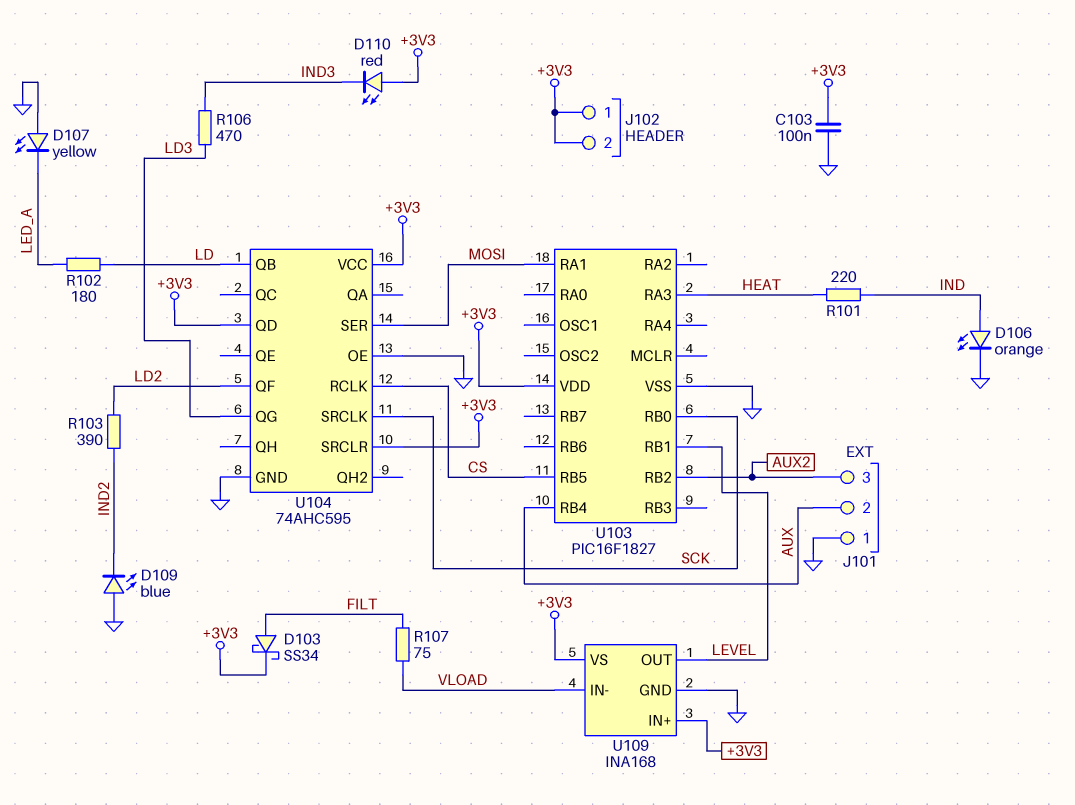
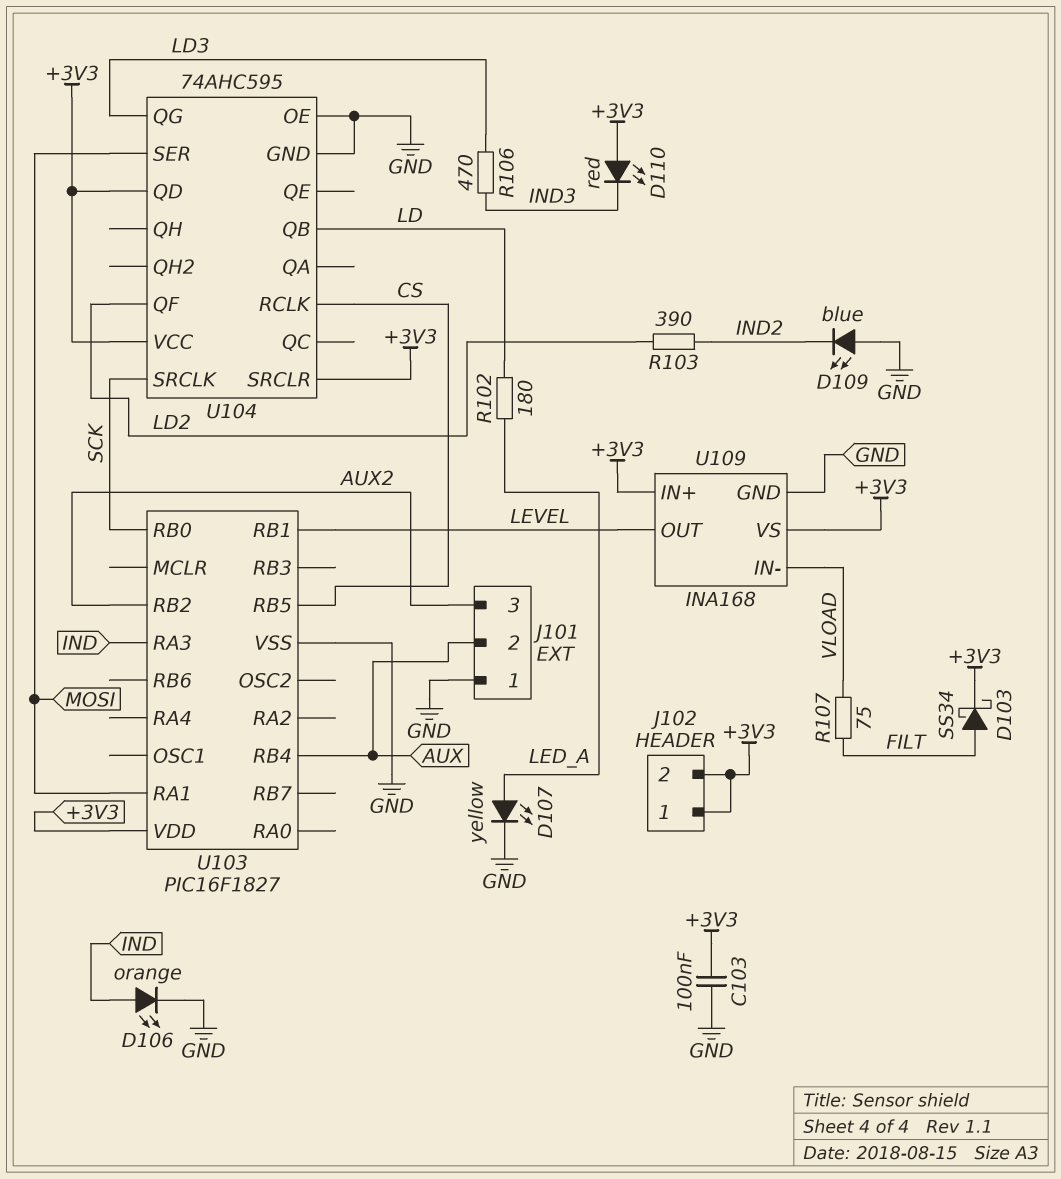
D107: LED yellow (A GND, K LED_A) -> LED yellow (A LED_A, K GND)
R101: 220 (HEAT, IND) -> none
U103 pin RA3: HEAT -> IND

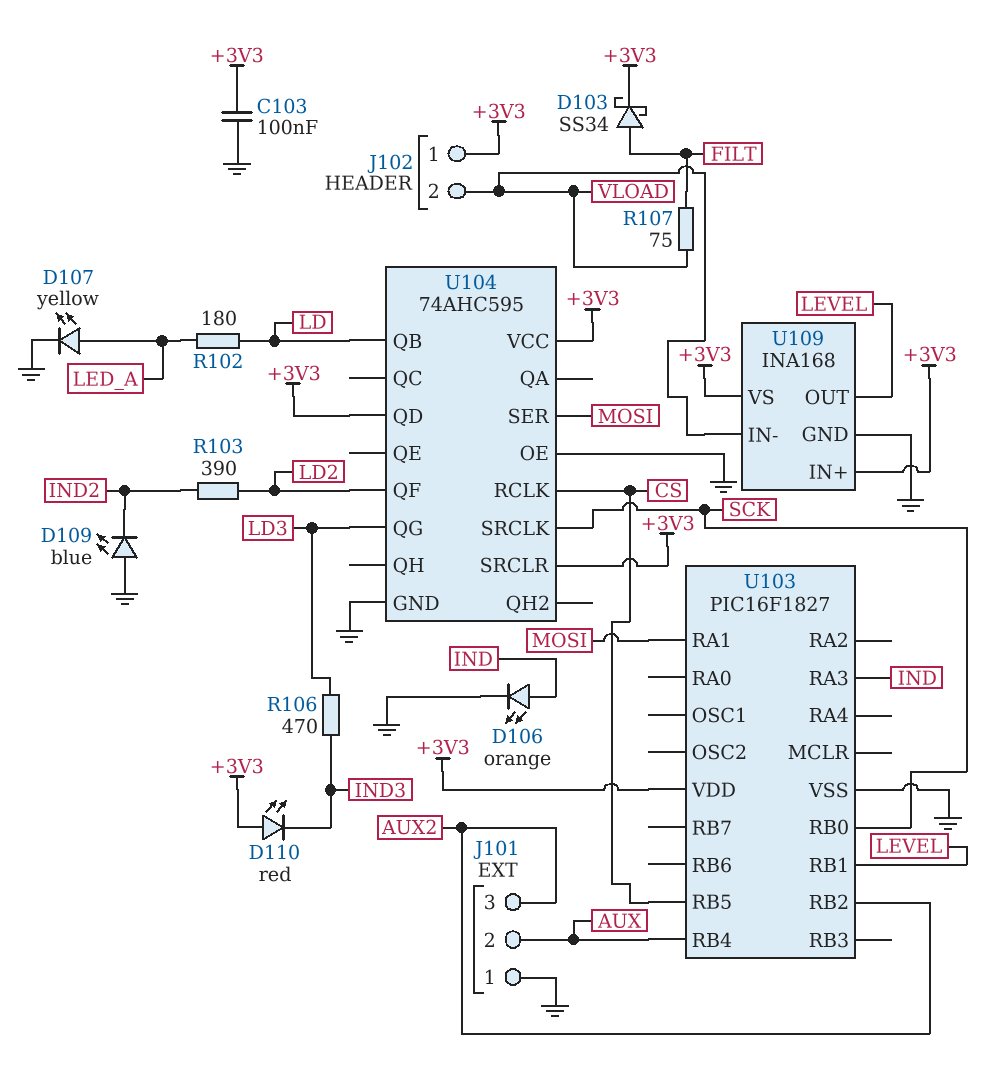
J102 pin 2: +3V3 -> VLOAD

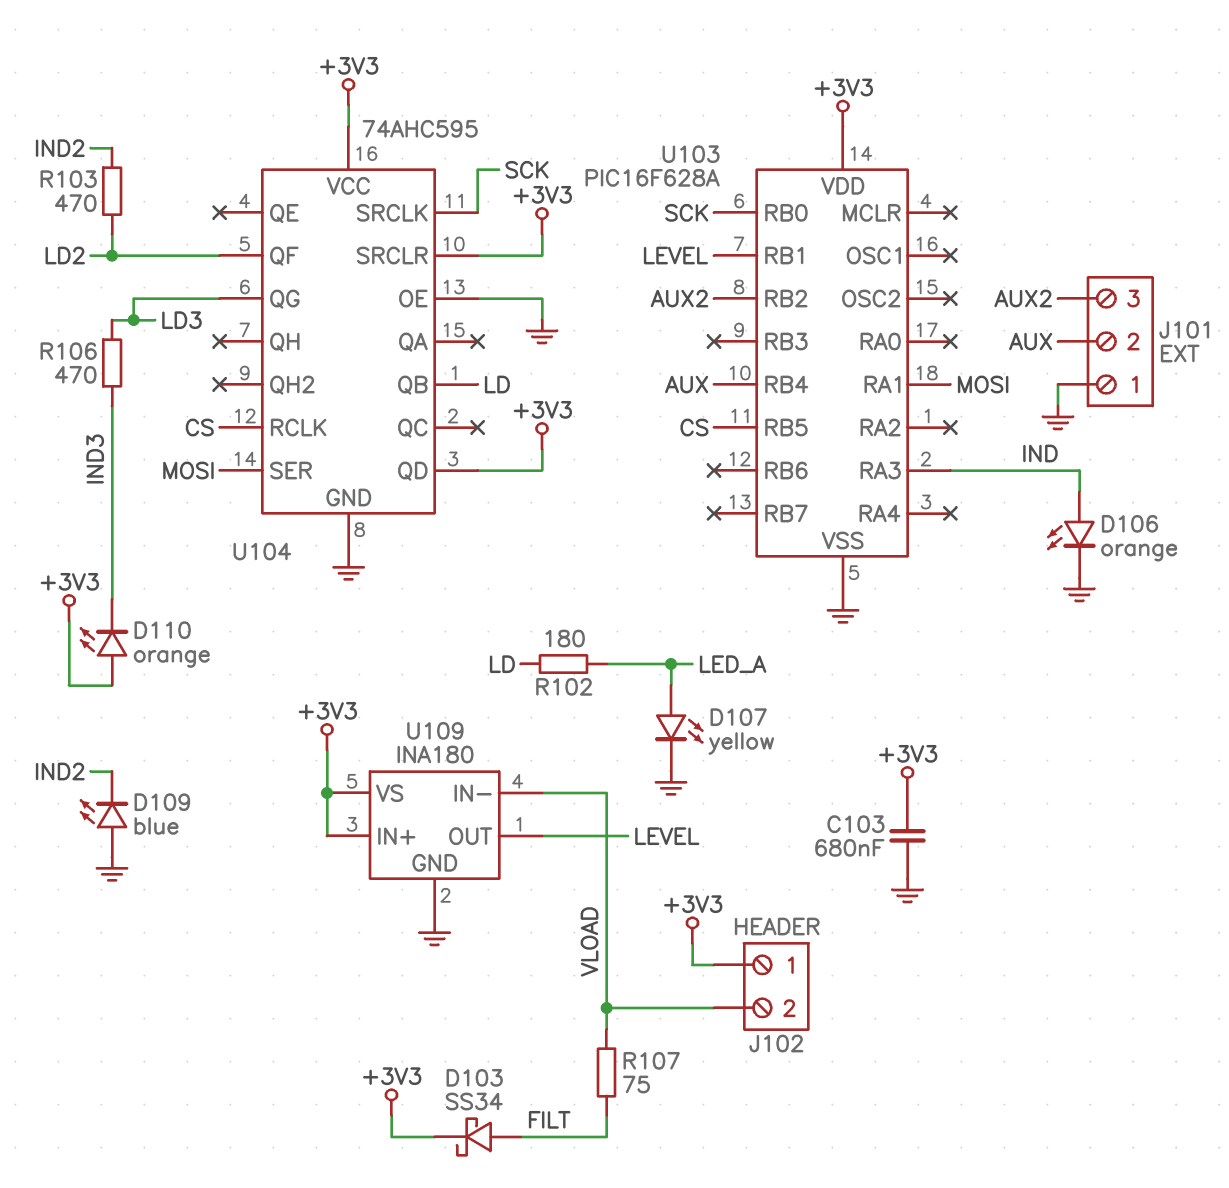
C103: 100nF (+3V3, GND) -> 680nF (+3V3, GND)
D110: LED red (A +3V3, K IND3) -> LED orange (A +3V3, K IND3)
R103: 390 (IND2, LD2) -> 470 (IND2, LD2)
U103: PIC16F1827 -> PIC16F628A
U109: INA168 -> INA180

